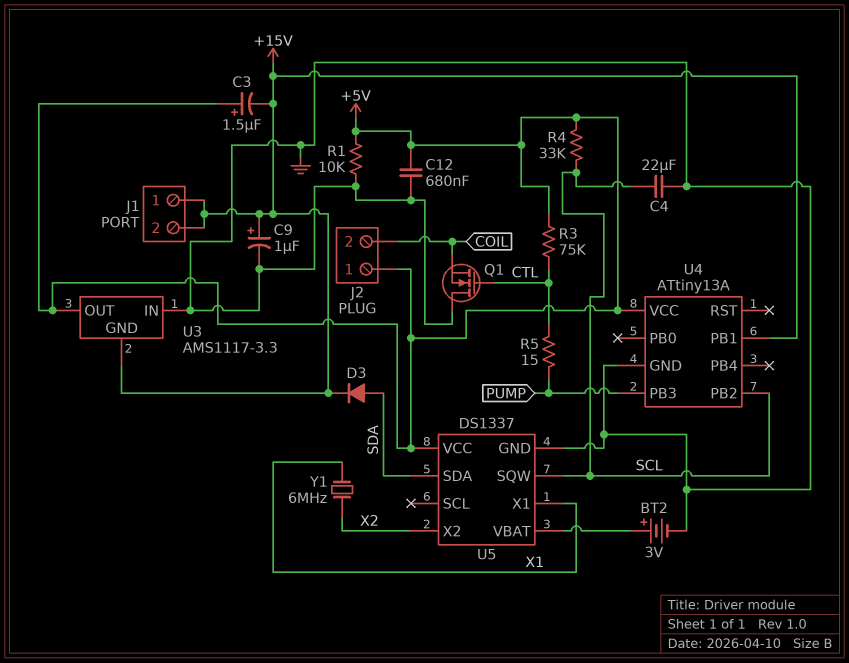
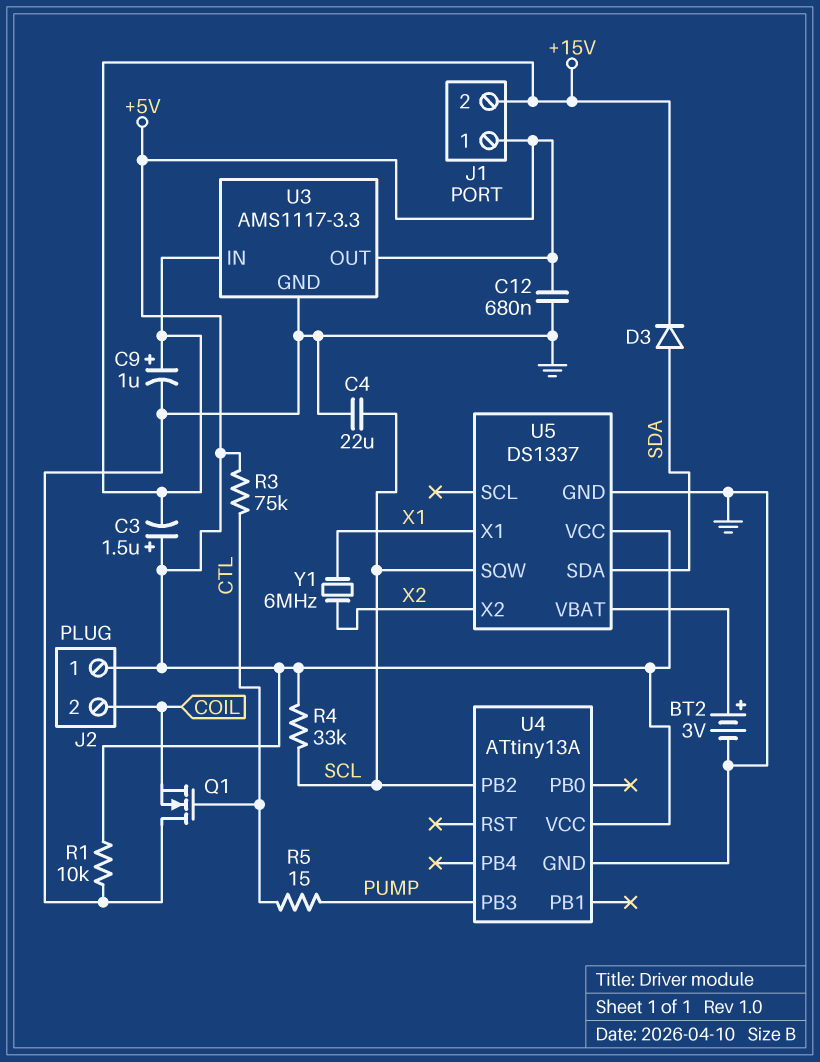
J1 pin 1: +15V -> +5V
U3 pin GND: +15V -> GND
U3 pin IN: GND -> +15V
U4 pin PB1: +15V -> none

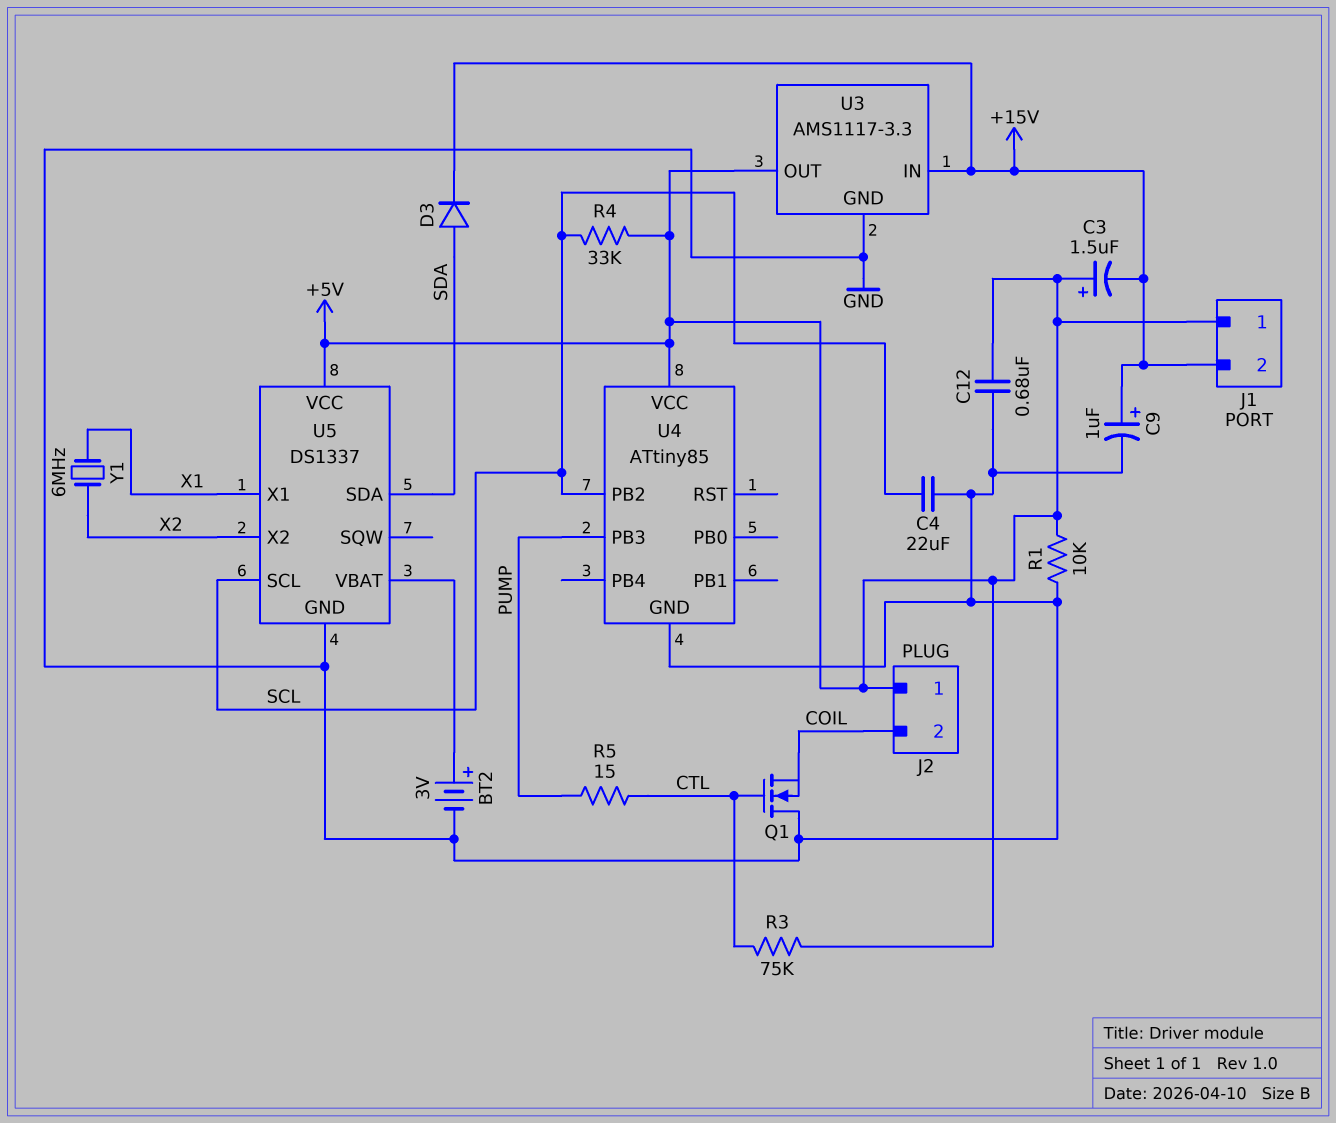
U4: ATtiny13A -> ATtiny85
U5 pin SCL: none -> SCL
U5 pin SQW: SCL -> none

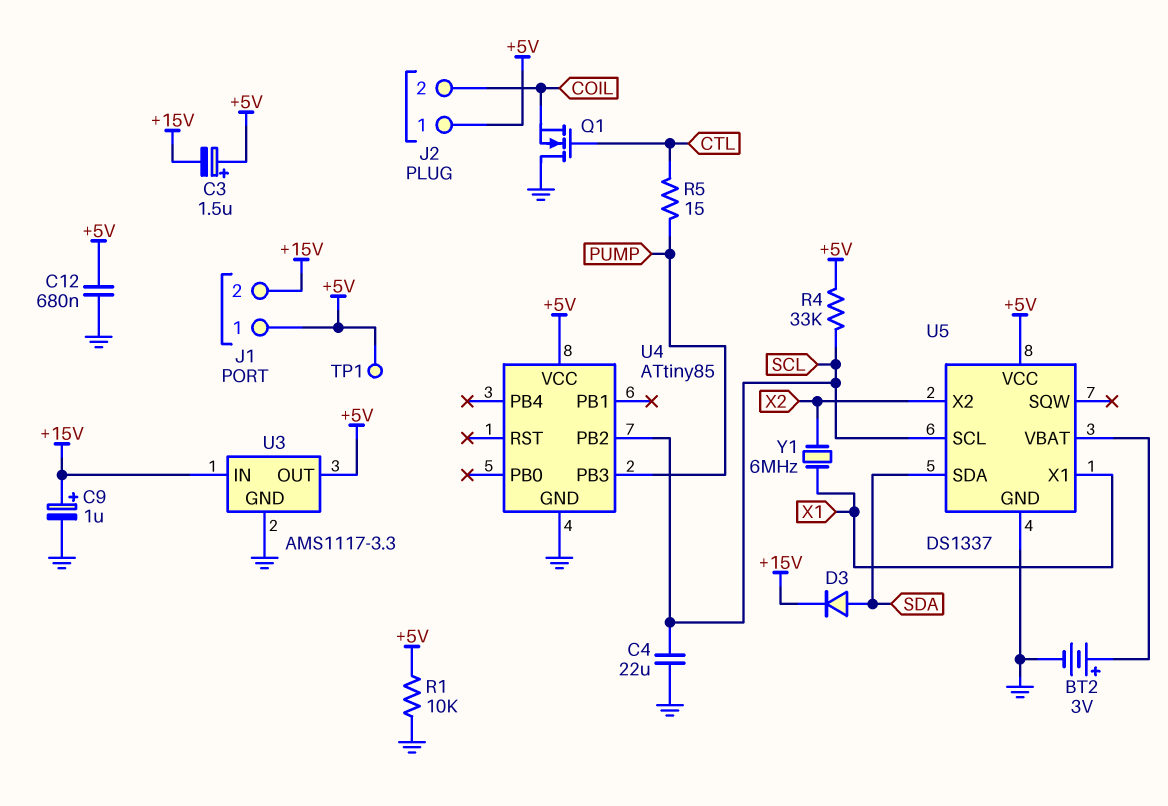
R3: 75k (+5V, CTL) -> none
TP1: none -> test point (+5V)

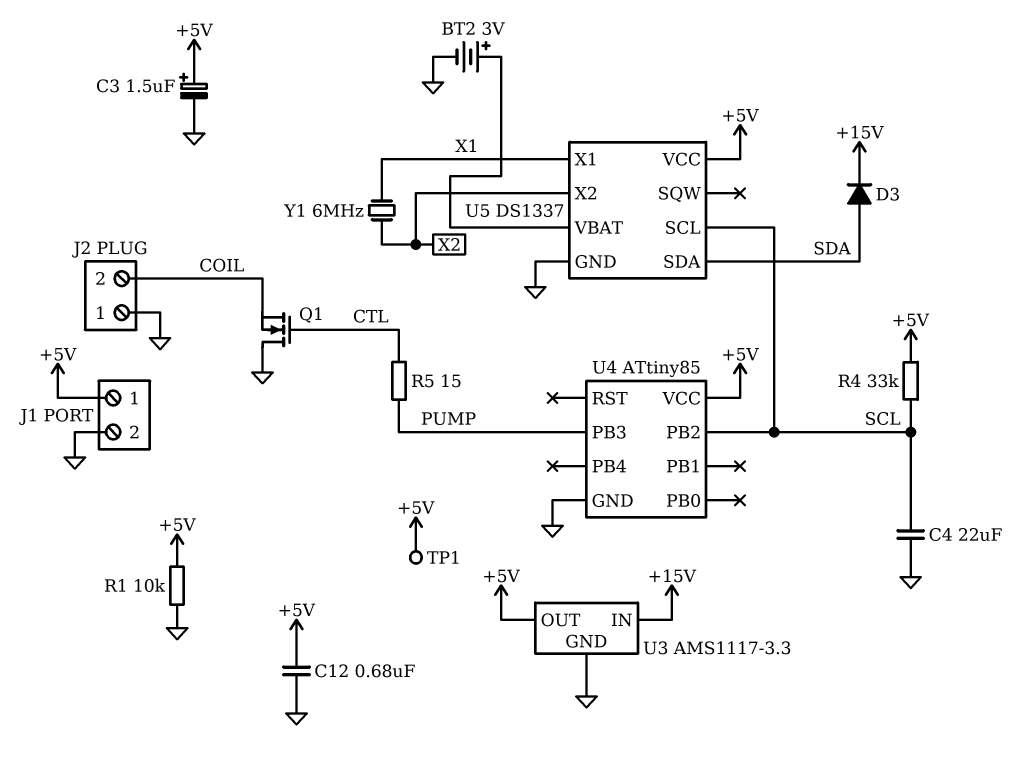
C3: 1.5uF (plus +5V, minus +15V) -> 1.5uF (plus +5V, minus GND)
C9: 1uF (plus +15V, minus GND) -> none
J1 pin 2: +15V -> GND
J2 pin 1: +5V -> GND

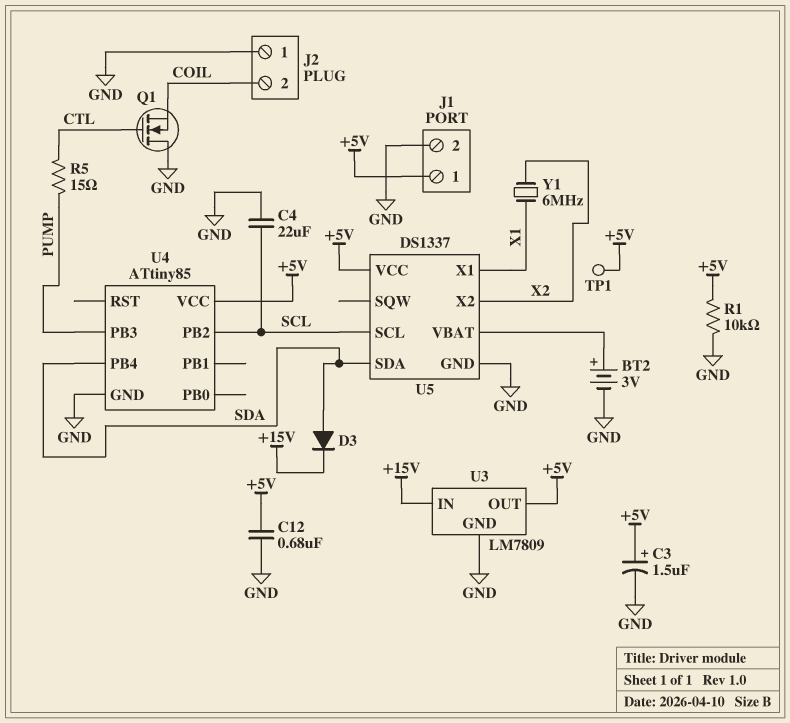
R4: 33k (+5V, SCL) -> none
U3: AMS1117-3.3 -> LM7809
U4 pin PB4: none -> SDA

